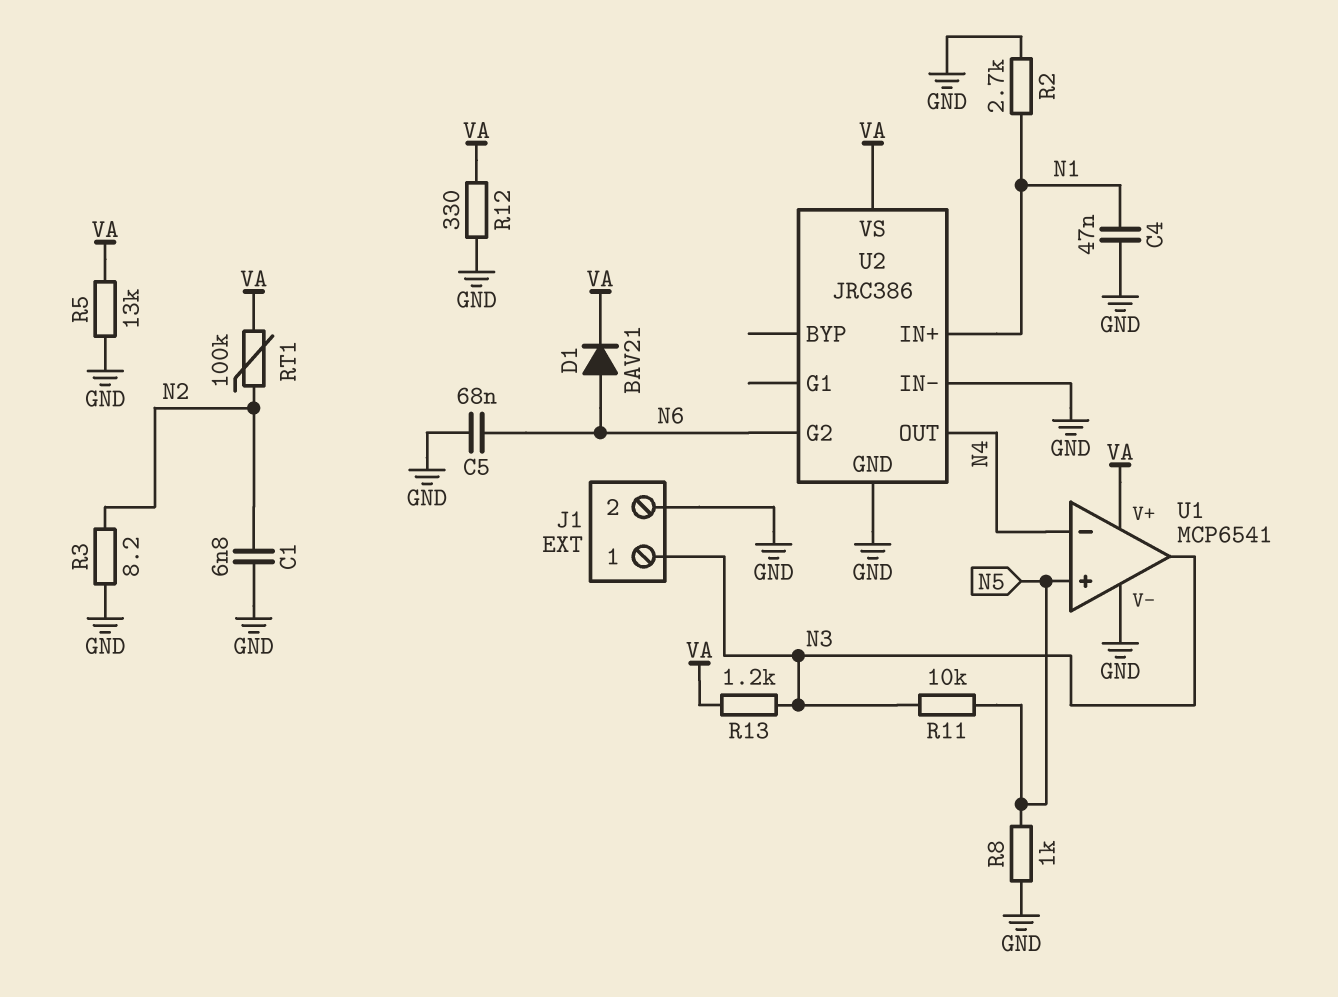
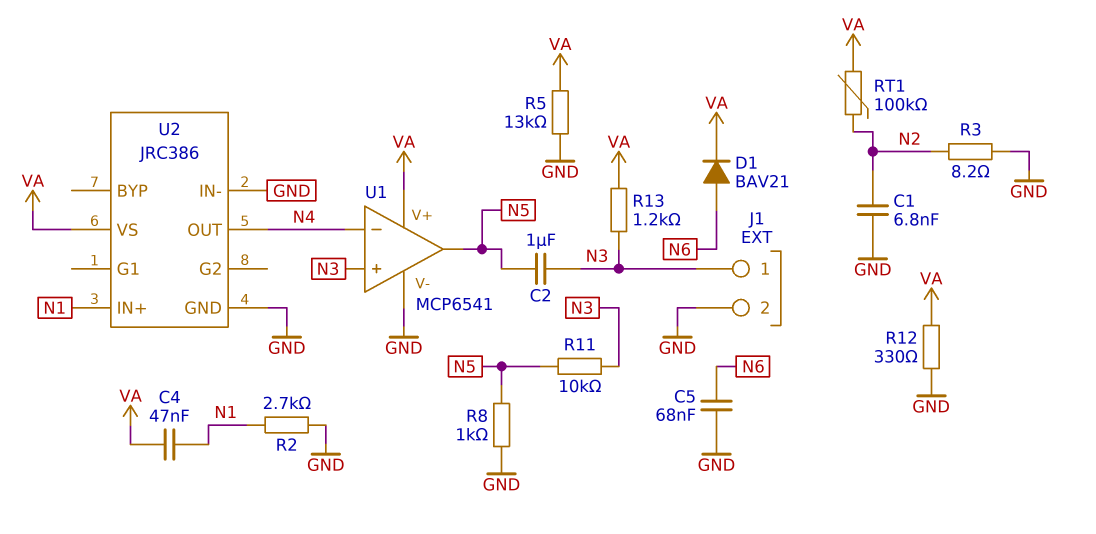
C2: none -> 1uF (N3, N5)
C4: 47nF (GND, N1) -> 47nF (N1, VA)
U1 pin in+: N5 -> N3
U1 pin out: N3 -> N5
U2 pin G2: N6 -> none

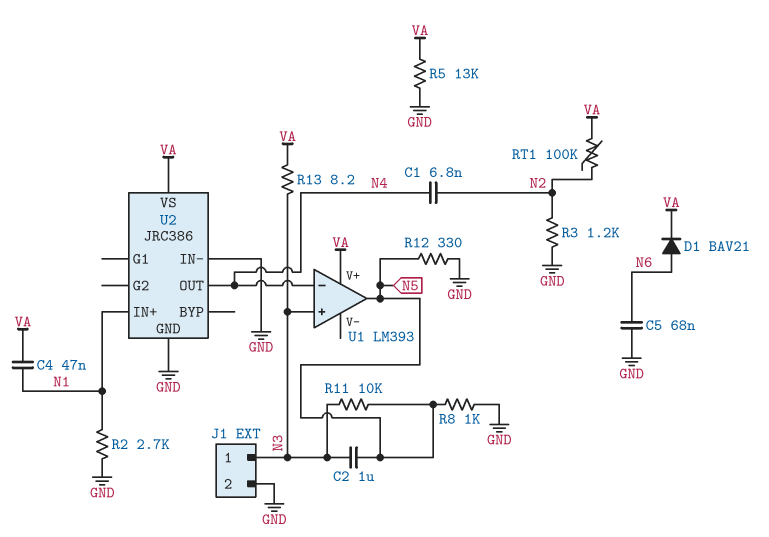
C1: 6.8nF (GND, N2) -> 6.8nF (N2, N4)
R3: 8.2 (GND, N2) -> 1.2k (GND, N2)
R12: 330 (GND, VA) -> 330 (GND, N5)
R13: 1.2k (N3, VA) -> 8.2 (N3, VA)
U1: MCP6541 -> LM393
U1 pin V-: GND -> none

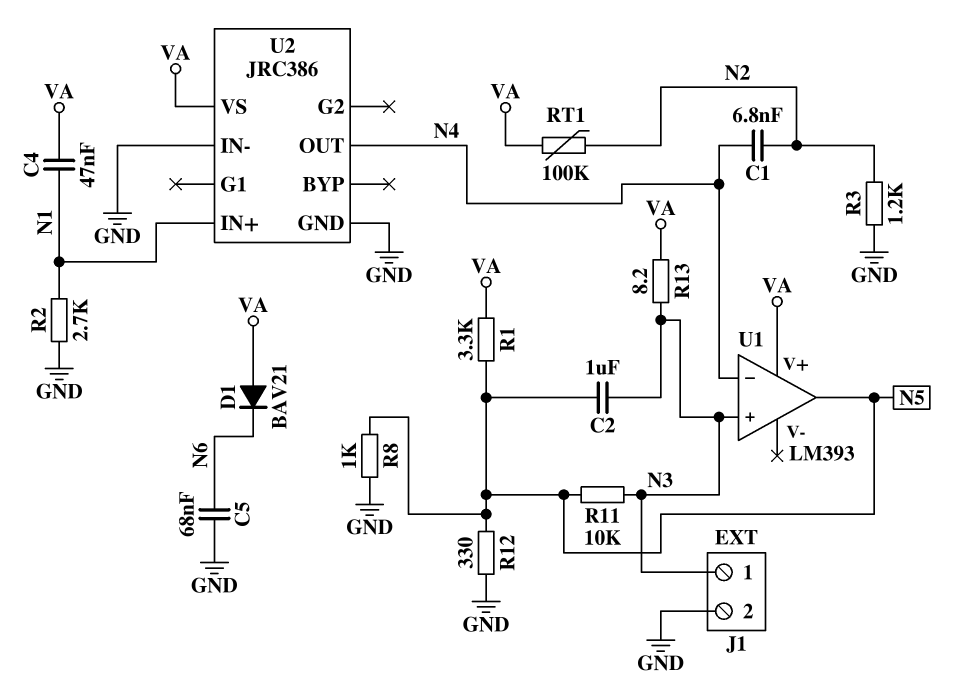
D1: diode BAV21 (A N6, K VA) -> diode BAV21 (A VA, K N6)
R1: none -> 3.3k (N5, VA)
R5: 13k (GND, VA) -> none

